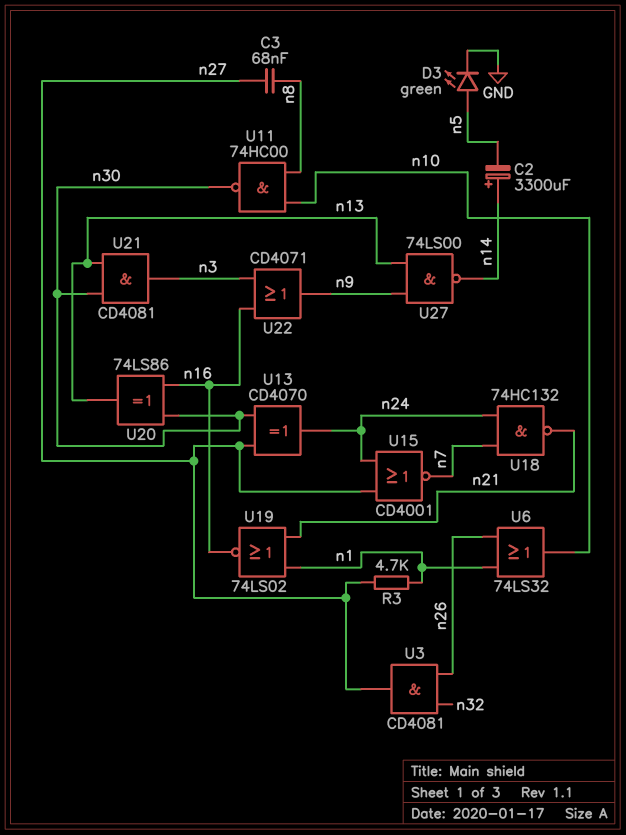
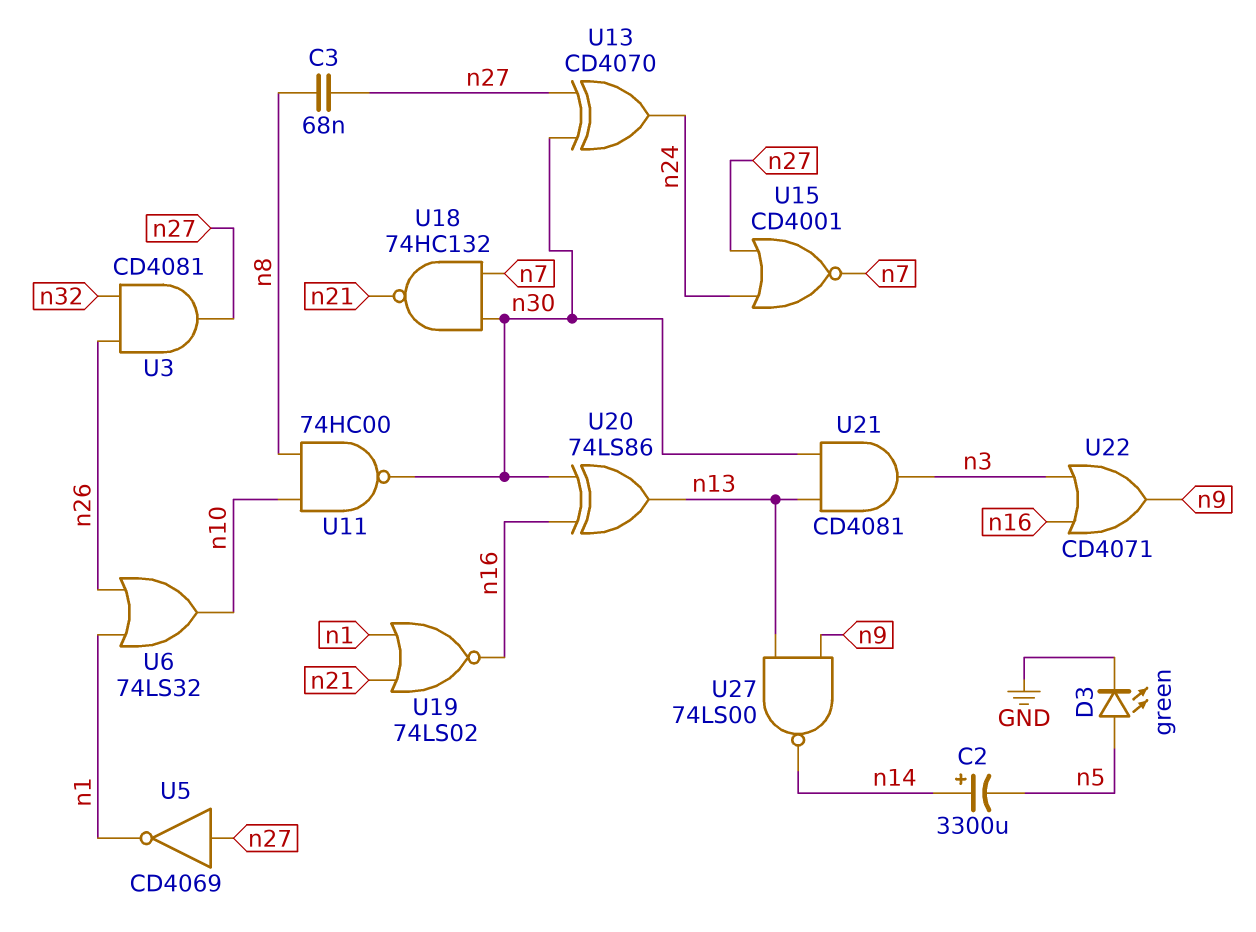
R3: 4.7k (n1, n27) -> none
U5: none -> NOT CD4069 (in n27, out n1)
U18: NAND 74HC132 (in n7, in n24, out n21) -> NAND 74HC132 (in n7, in n30, out n21)

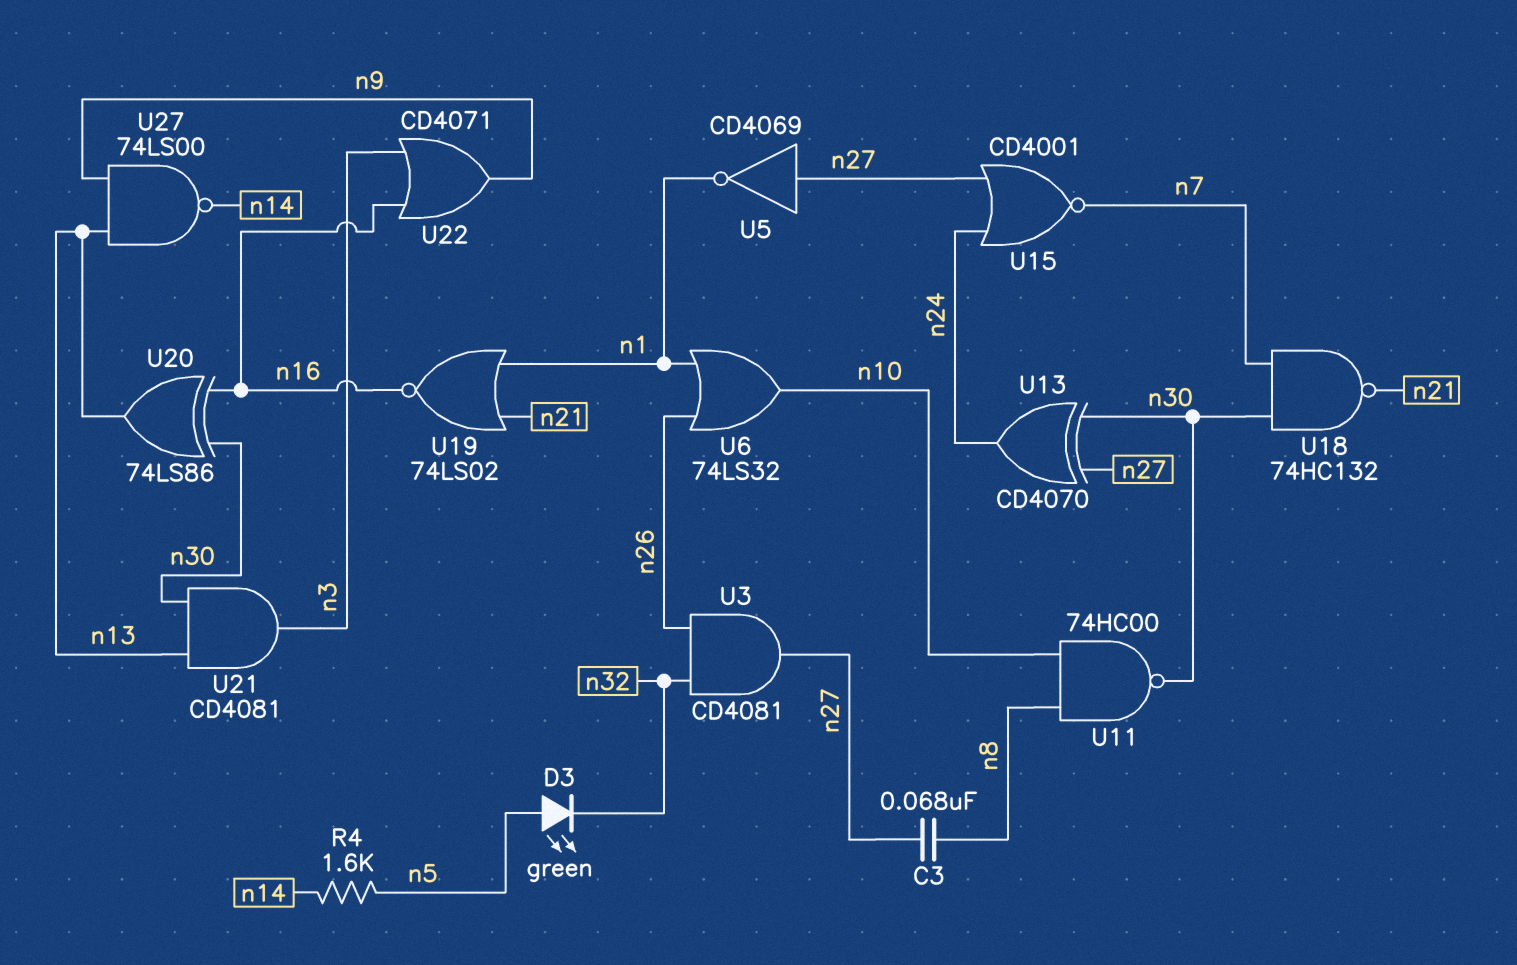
C2: 3300uF (plus n14, minus n5) -> none
D3: LED green (A n5, K GND) -> LED green (A n5, K n32)
R4: none -> 1.6k (n5, n14)

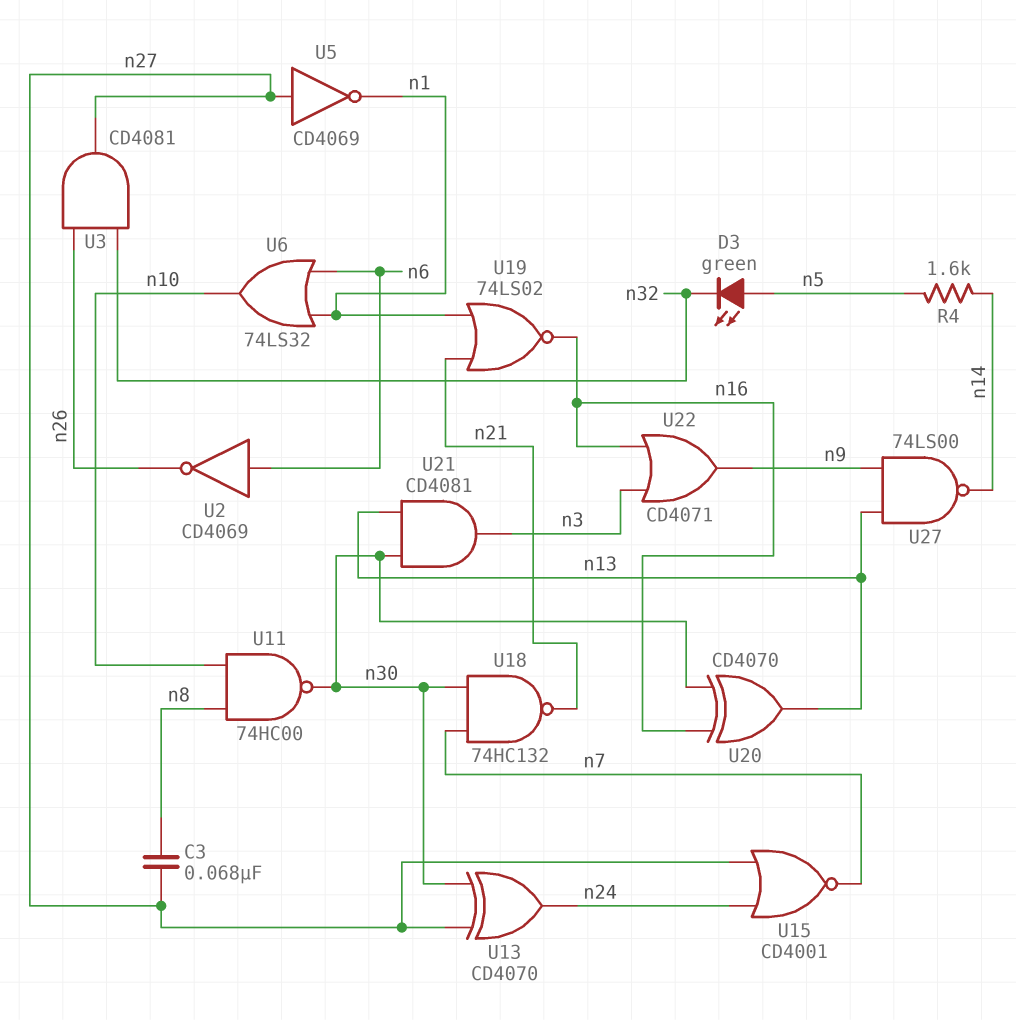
U2: none -> NOT CD4069 (in n6, out n26)
U6: OR 74LS32 (in n1, in n26, out n10) -> OR 74LS32 (in n1, in n6, out n10)
U20: XOR 74LS86 (in n16, in n30, out n13) -> XOR CD4070 (in n16, in n30, out n13)

